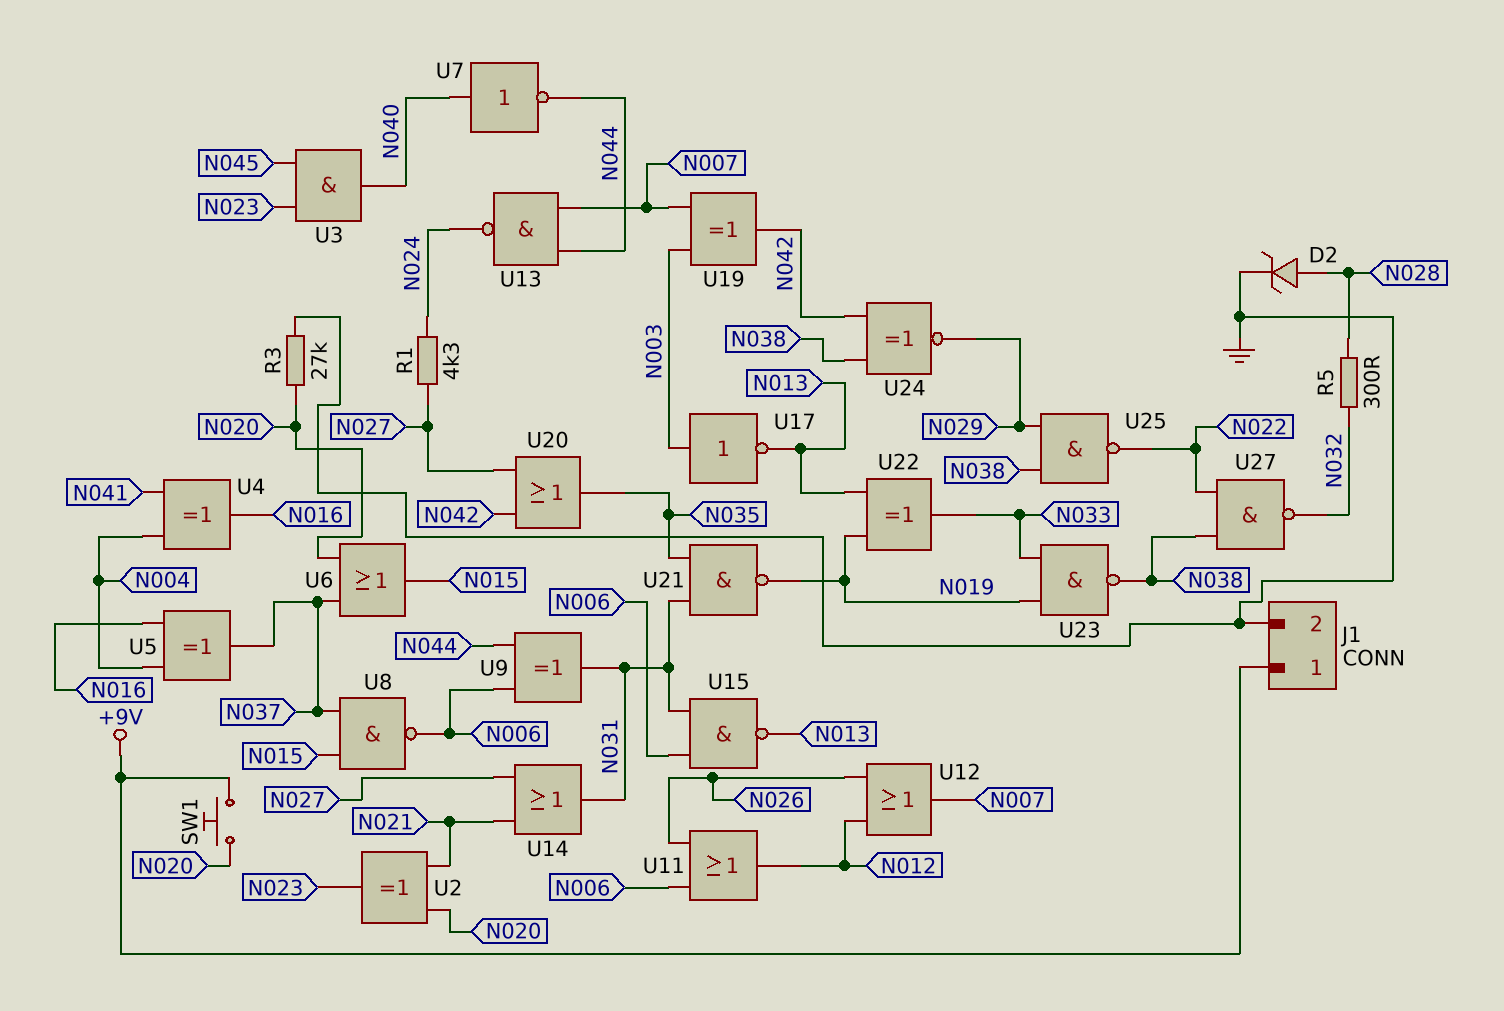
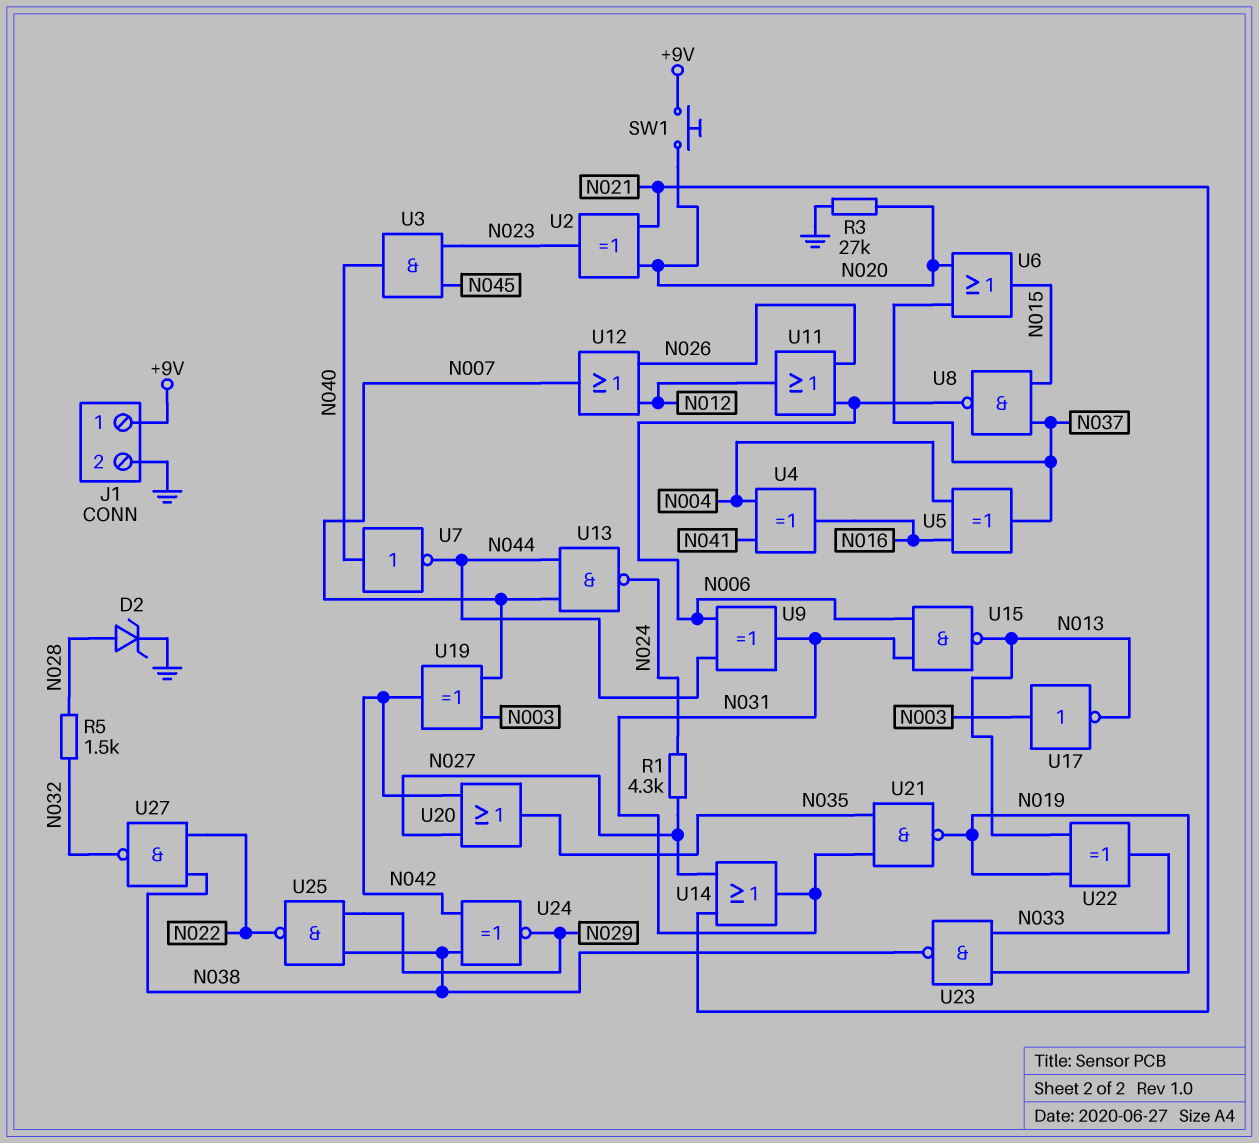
R5: 300 (N028, N032) -> 1.5k (N028, N032)

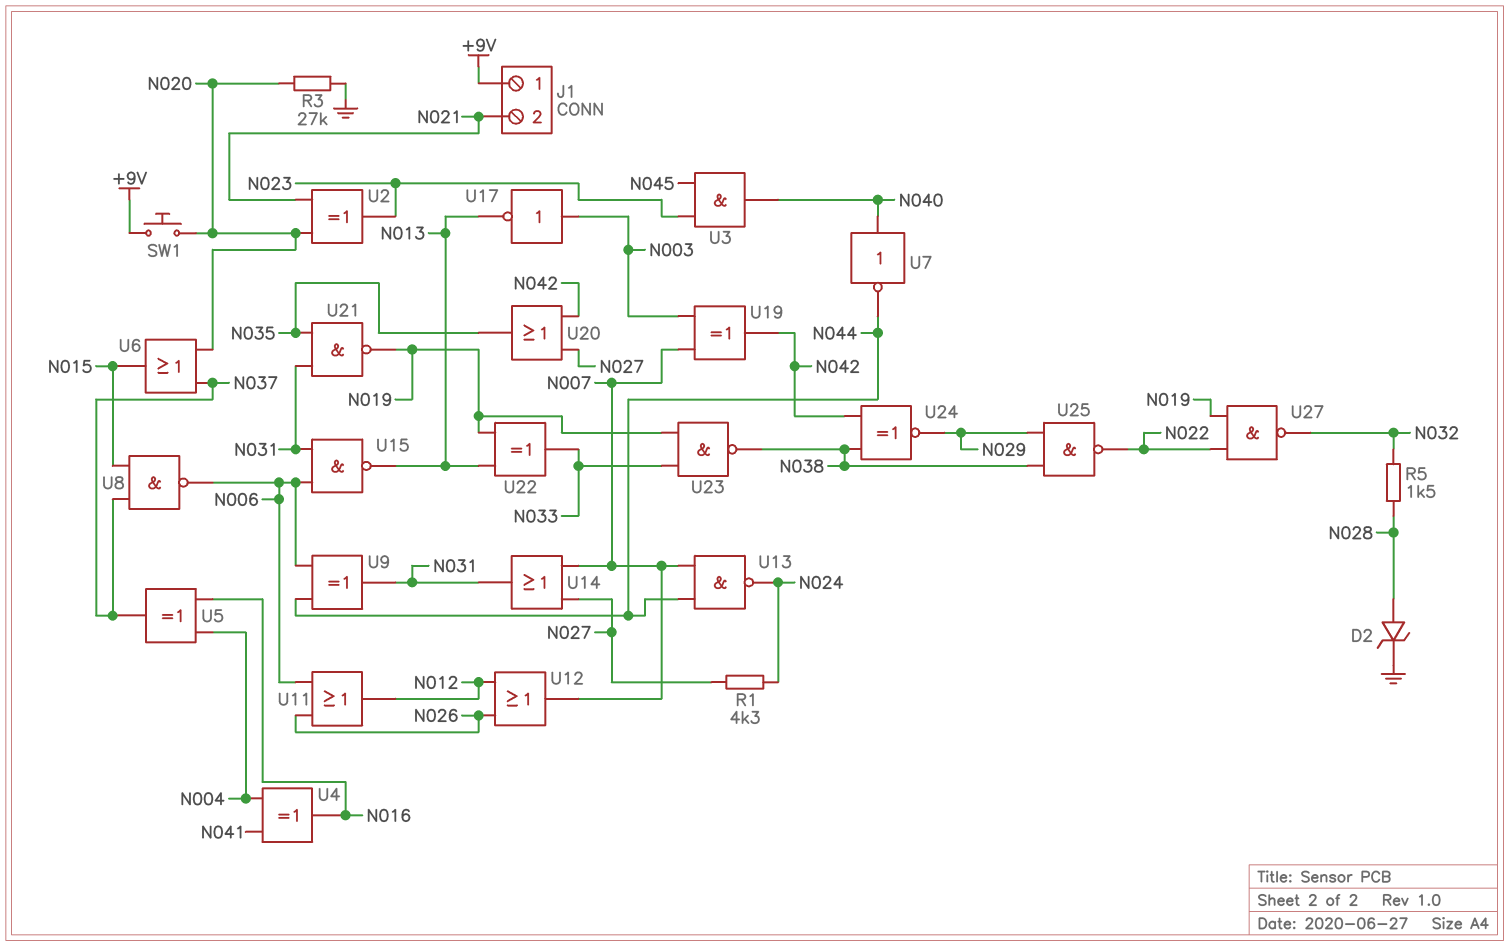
J1 pin 2: GND -> N021
U14: OR (in N021, in N027, out N031) -> OR (in N007, in N027, out N031)
U27: NAND (in N022, in N038, out N032) -> NAND (in N019, in N022, out N032)

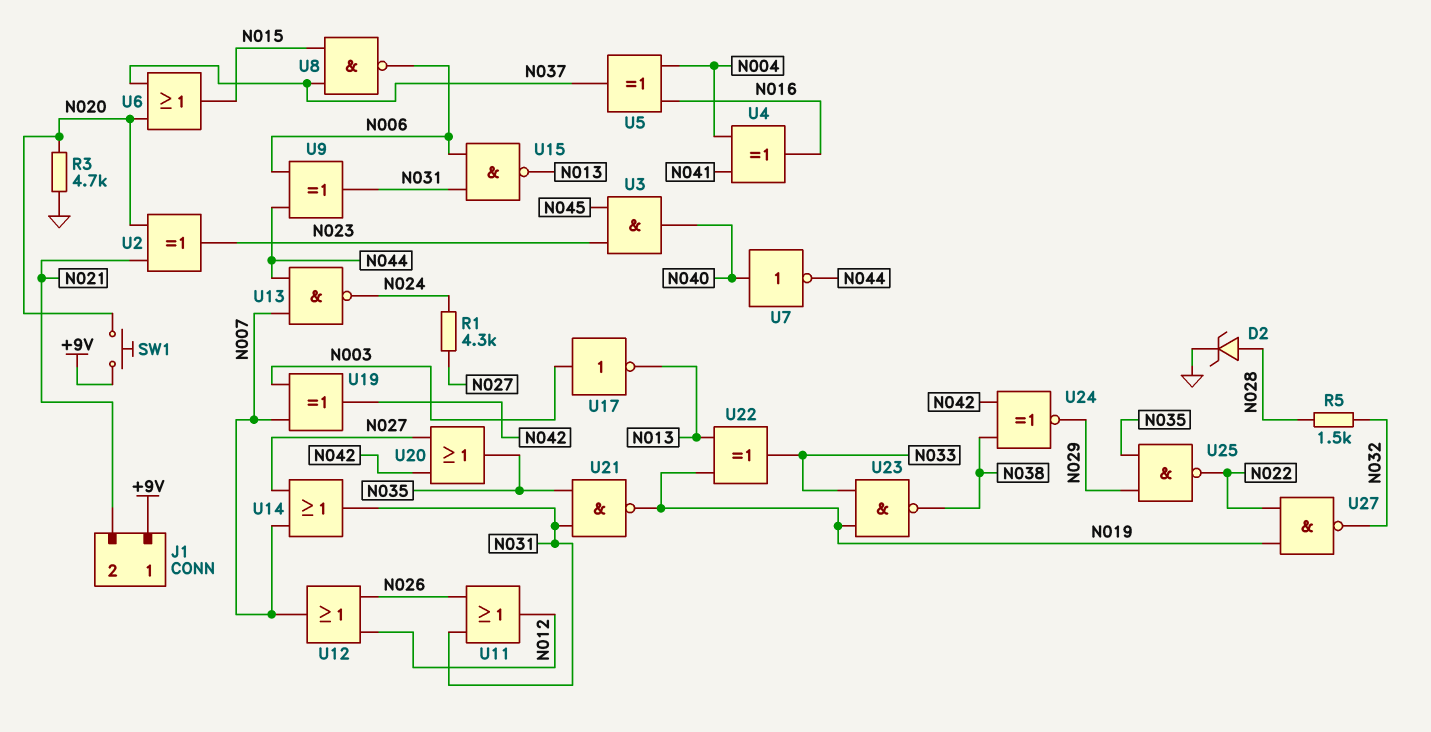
R3: 27k (GND, N020) -> 4.7k (GND, N020)
U11: OR (in N006, in N026, out N012) -> OR (in N026, in N031, out N012)
U25: NAND (in N029, in N038, out N022) -> NAND (in N029, in N035, out N022)

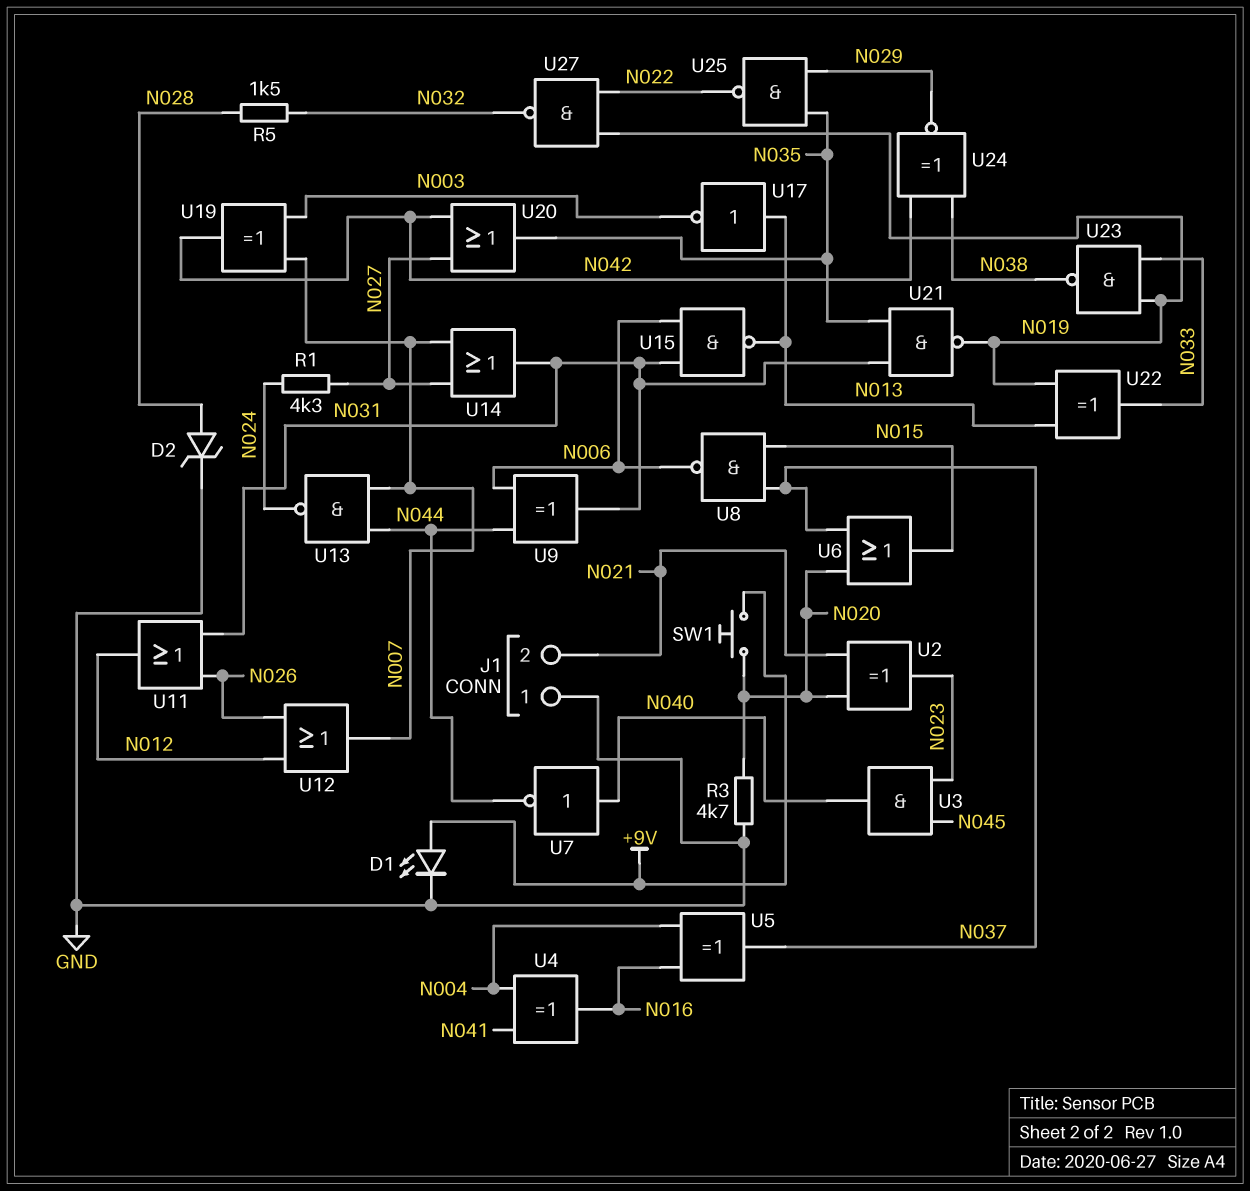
D1: none -> LED (A +9V, K GND)
J1 pin 1: +9V -> GND
U17: NOT (in N003, out N013) -> NOT (in N013, out N003)

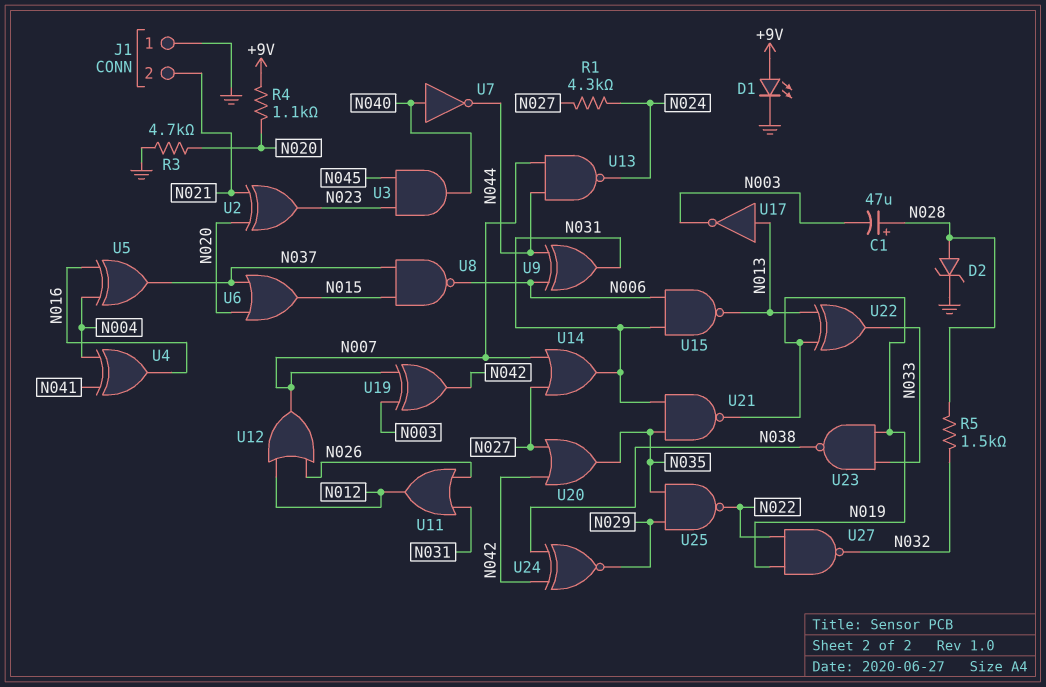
C1: none -> 47uF (plus N028, minus N003)
R4: none -> 1.1k (+9V, N020)
SW1: button (+9V, N020) -> none

